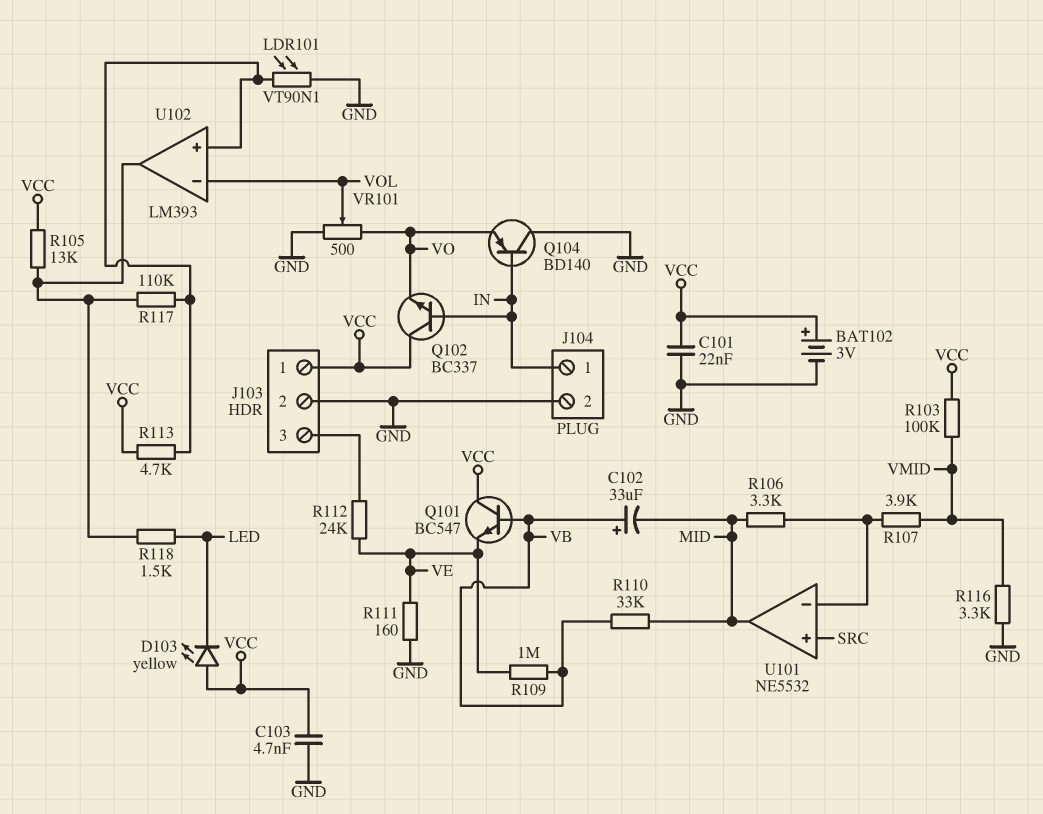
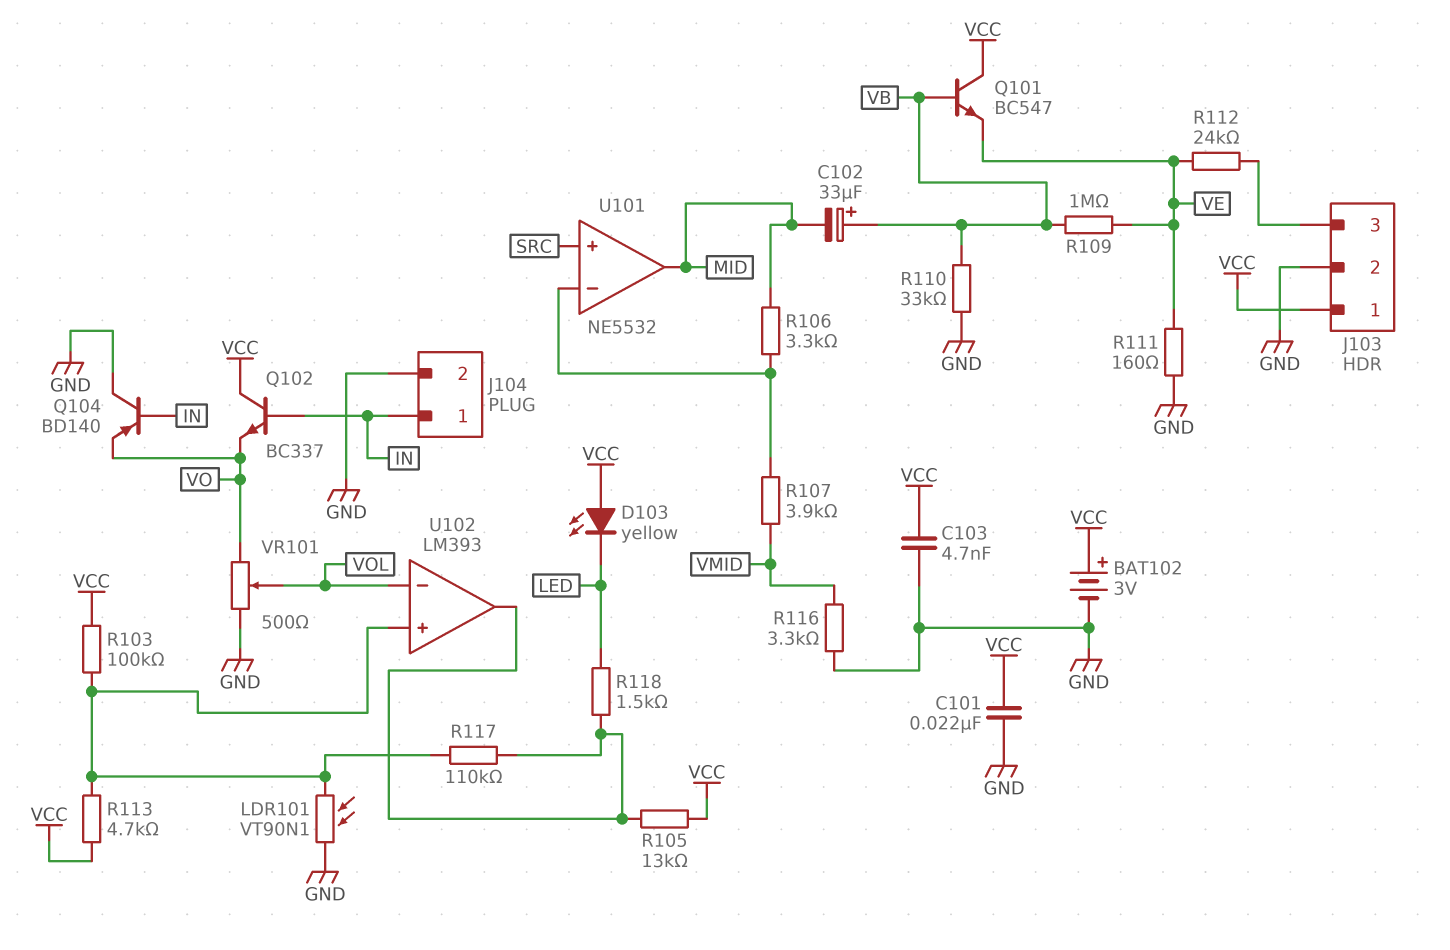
R103: 100k (VCC, VMID) -> 100k (U102/in+, VCC)
R110: 33k (MID, VB) -> 33k (GND, VB)

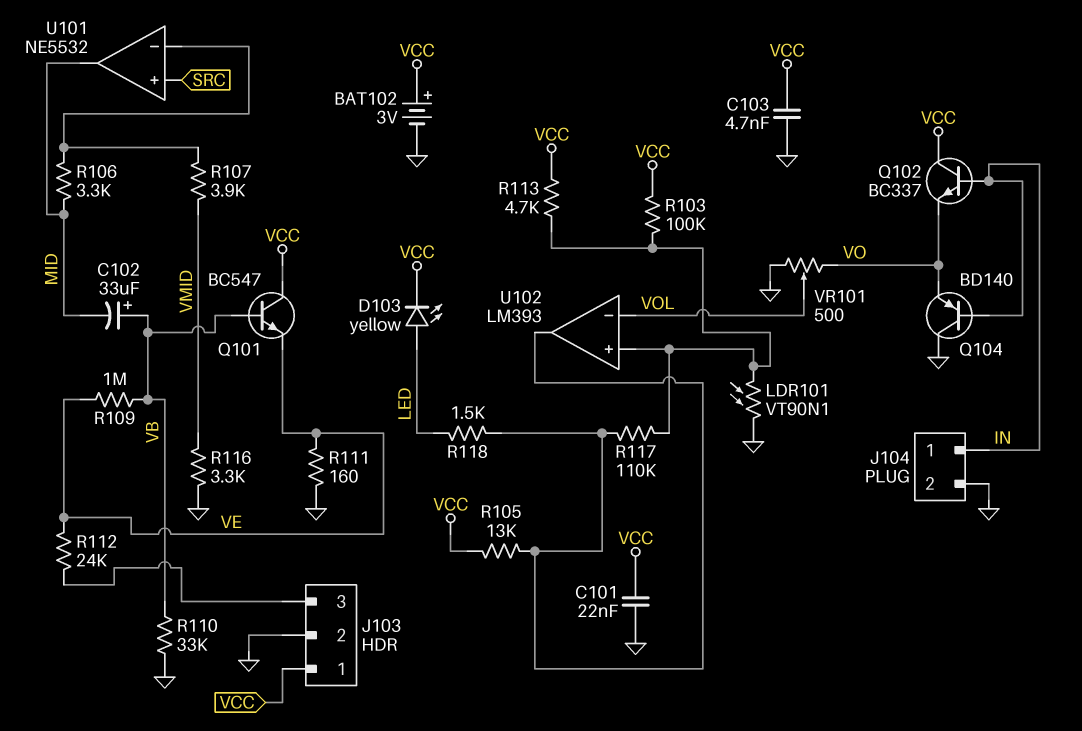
D103: LED yellow (A VCC, K LED) -> LED yellow (A LED, K VCC)

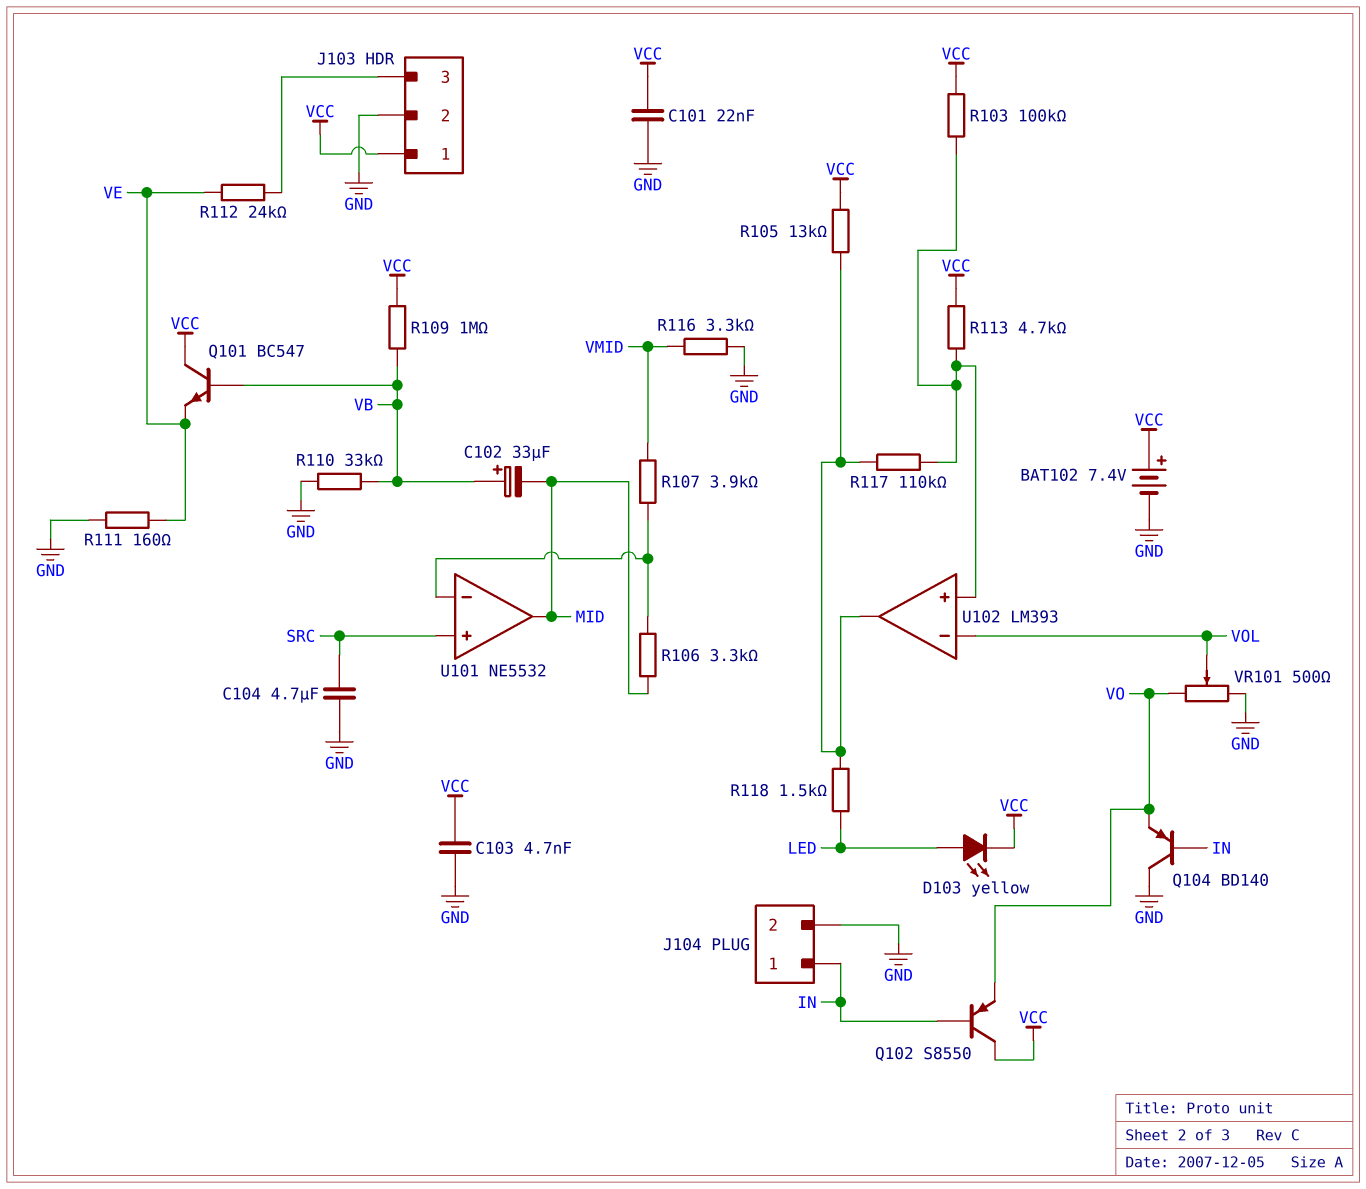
BAT102: 3V (plus VCC, minus GND) -> 7.4V (plus VCC, minus GND)
C104: none -> 4.7uF (GND, SRC)
LDR101: VT90N1 (GND, U102/in+) -> none
Q102: NPN BC337 (B IN, C VCC, E VO) -> PNP S8550 (B IN, C VCC, E VO)
R109: 1M (VB, VE) -> 1M (VB, VCC)

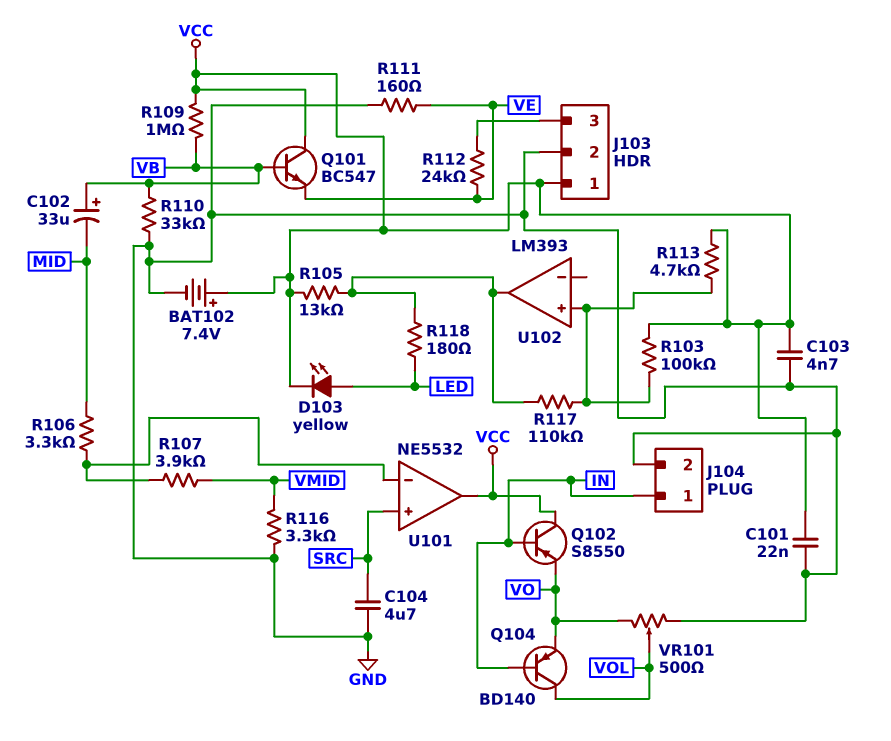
Q104: PNP BD140 (B IN, C GND, E VO) -> PNP BD140 (B IN, C VOL, E VO)
R118: 1.5k (LED, U102/out) -> 180 (LED, U102/out)
U101 pin out: MID -> VCC
U102 pin in-: VOL -> none

